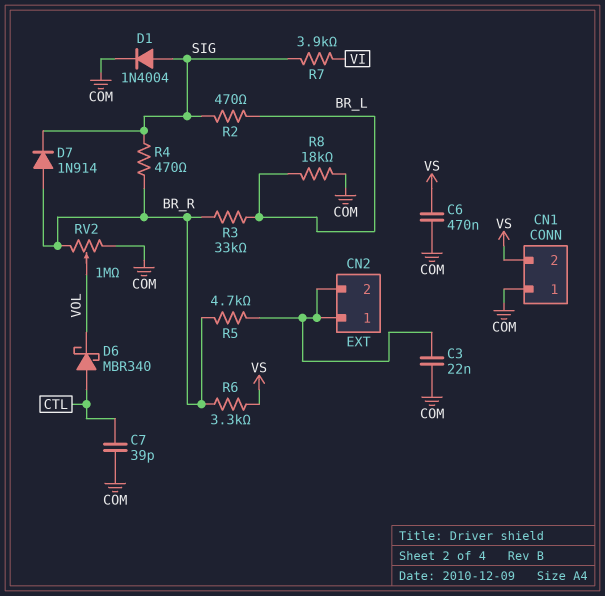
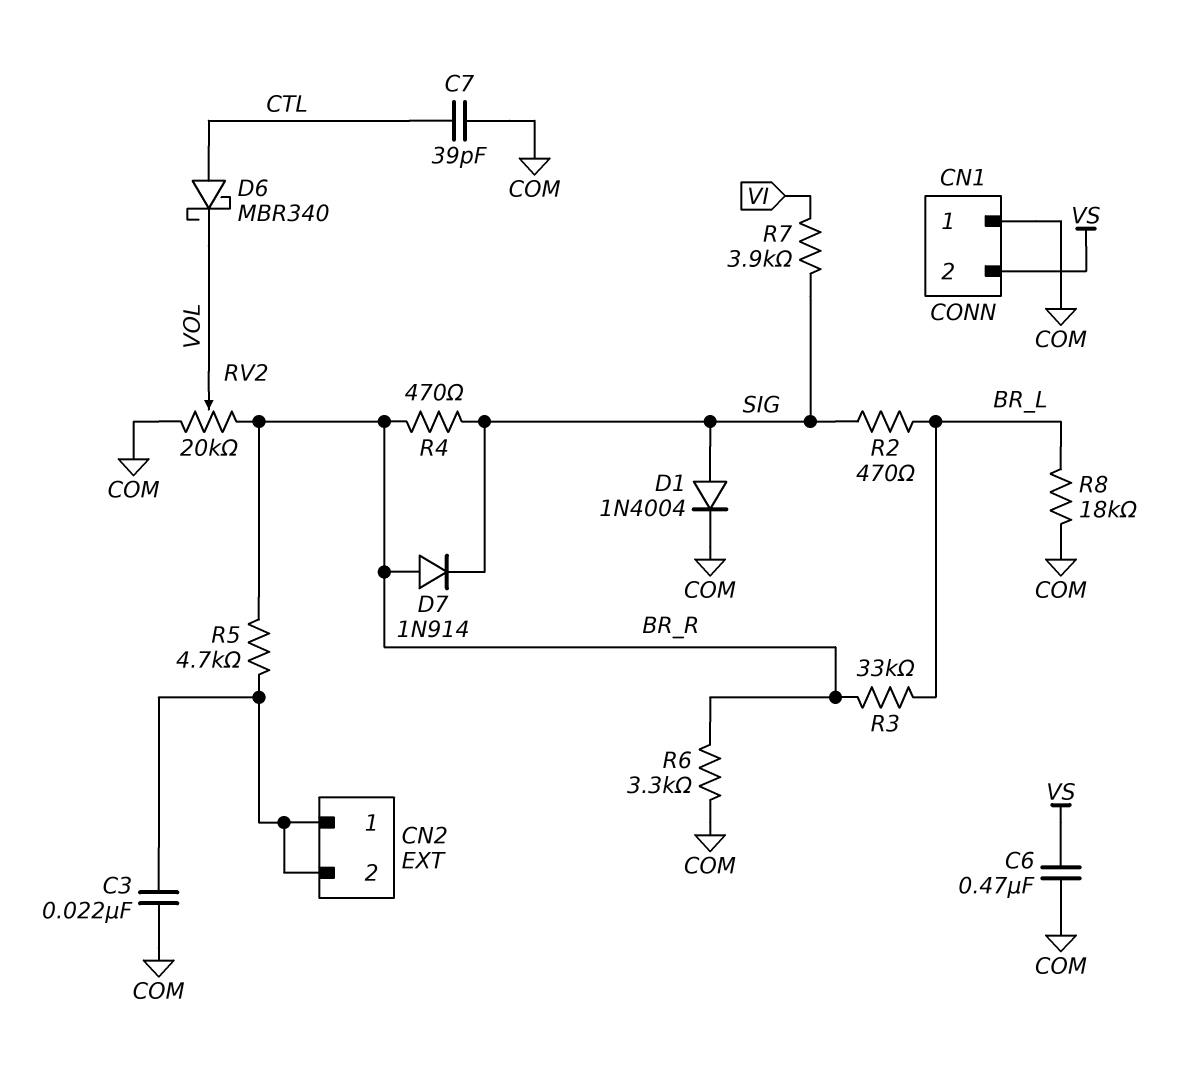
R6: 3.3k (BR_R, VS) -> 3.3k (BR_R, COM)
RV2: 1M (BR_R, COM, wiper VOL) -> 20k (BR_R, COM, wiper VOL)

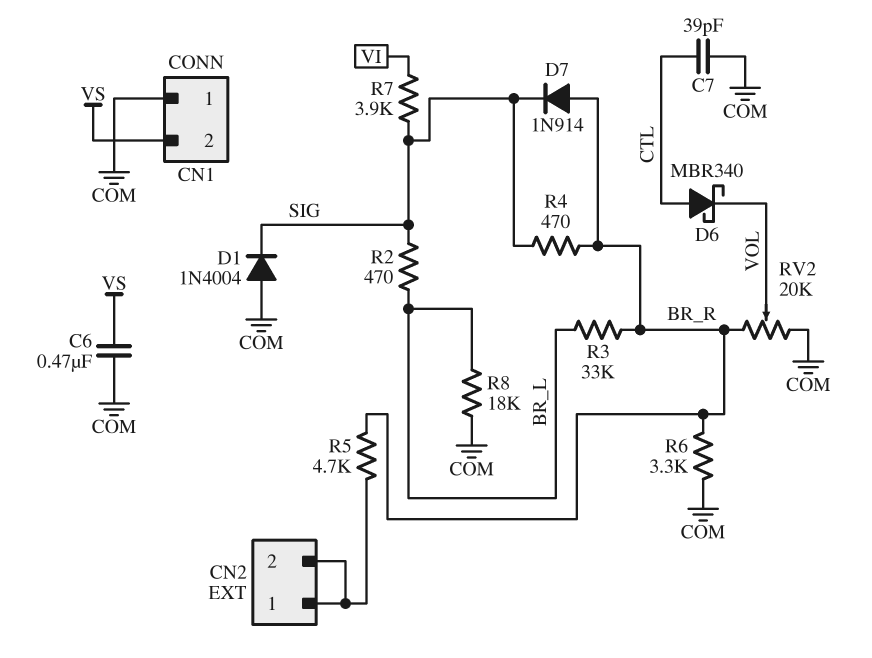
C3: 22nF (CN2/1, COM) -> none
D1: diode 1N4004 (A SIG, K COM) -> diode 1N4004 (A COM, K SIG)

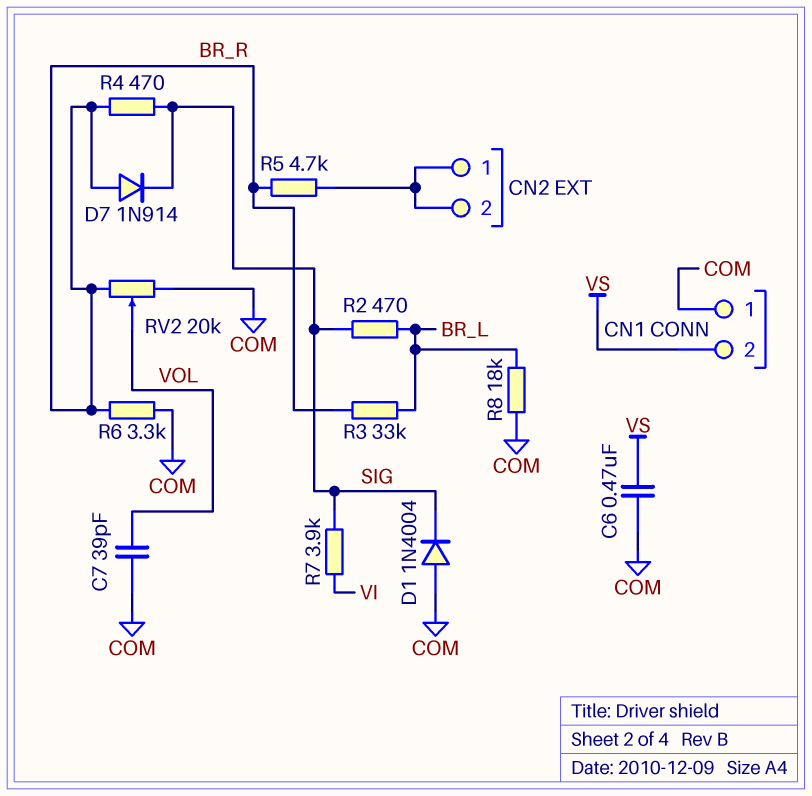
C7: 39pF (COM, CTL) -> 39pF (COM, VOL)
D6: schottky MBR340 (A CTL, K VOL) -> none

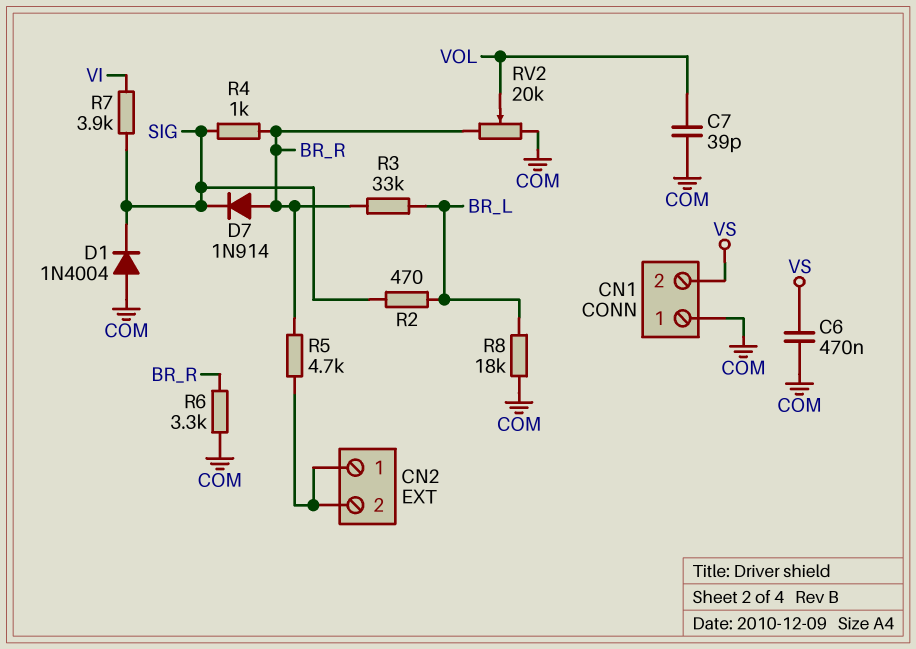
R4: 470 (BR_R, SIG) -> 1k (BR_R, SIG)

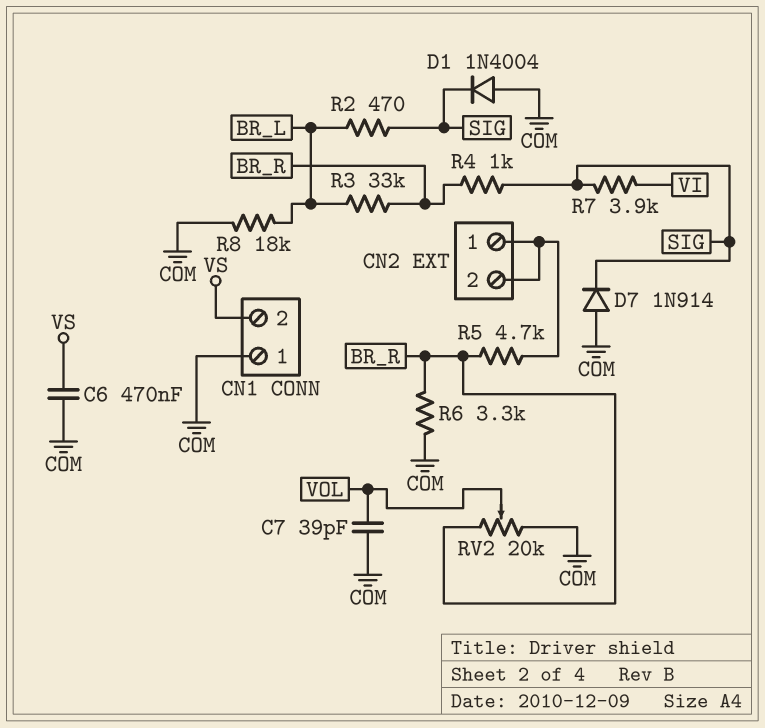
D7: diode 1N914 (A BR_R, K SIG) -> diode 1N914 (A COM, K SIG)

